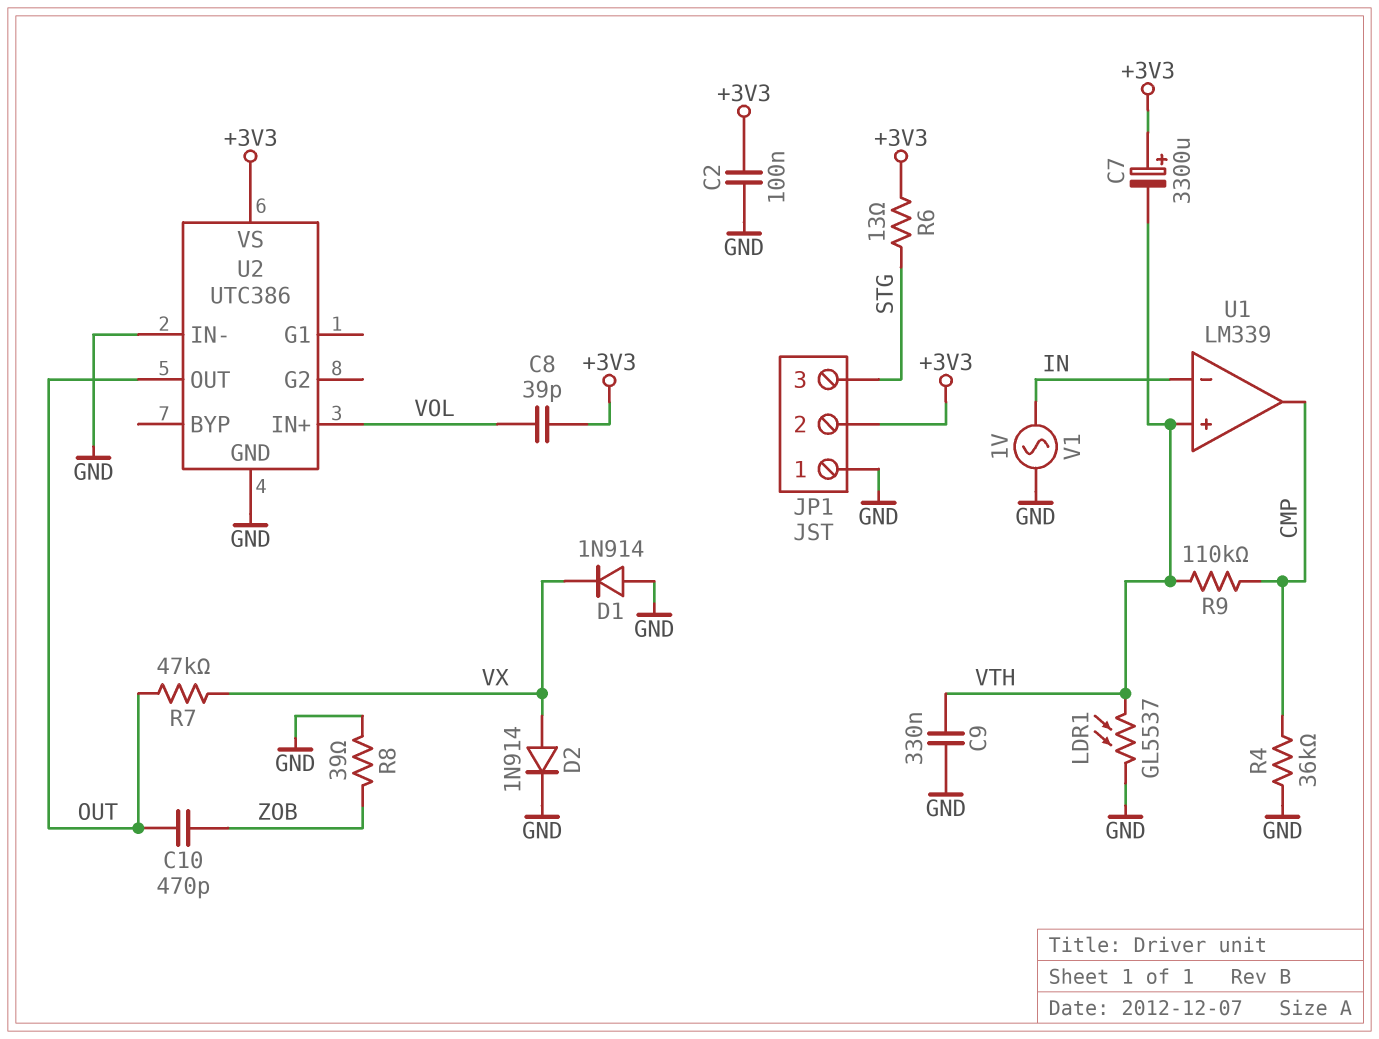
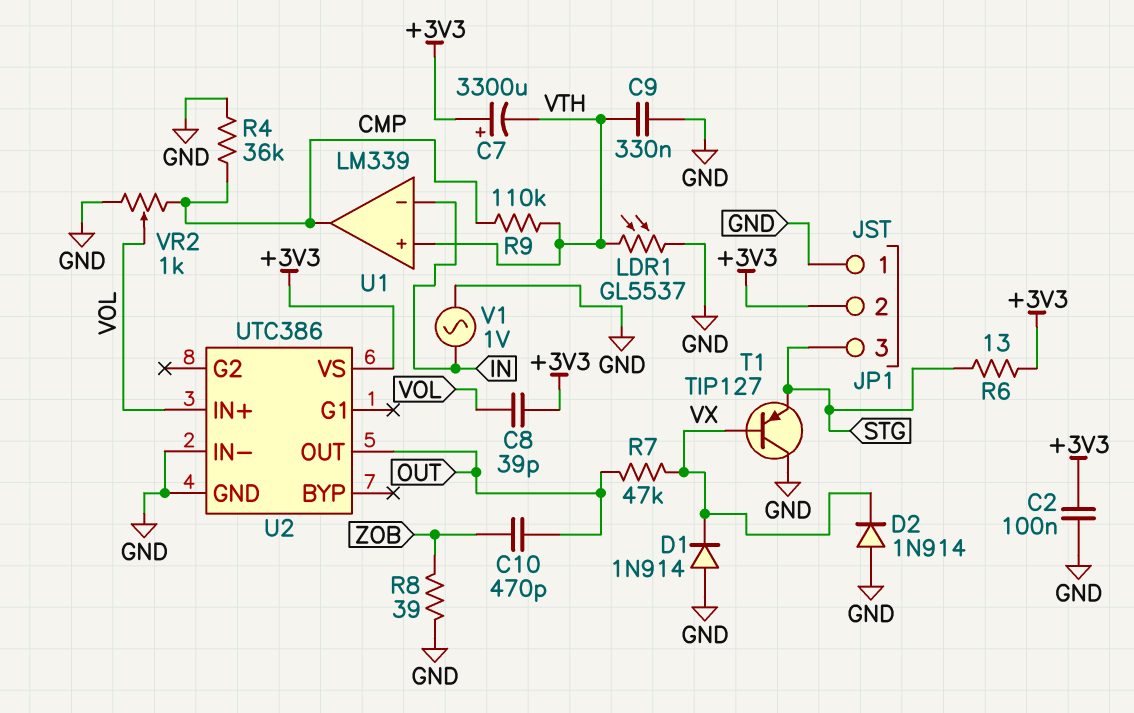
D2: diode 1N914 (A VX, K GND) -> diode 1N914 (A GND, K VX)
T1: none -> PNP TIP127 (B VX, C GND, E STG)
VR2: none -> 1k (CMP, GND, wiper VOL)

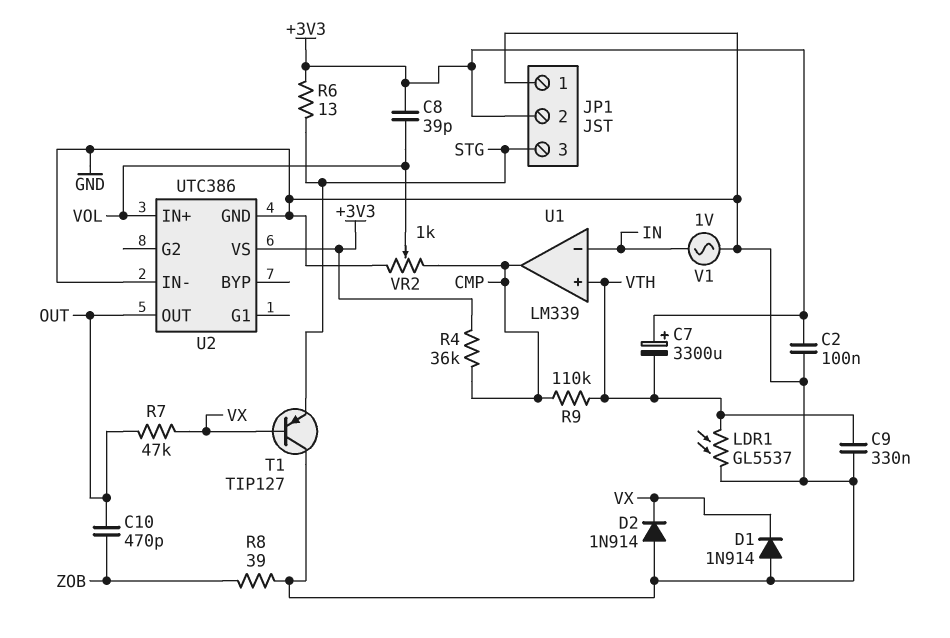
R4: 36k (CMP, GND) -> 36k (+3V3, CMP)

